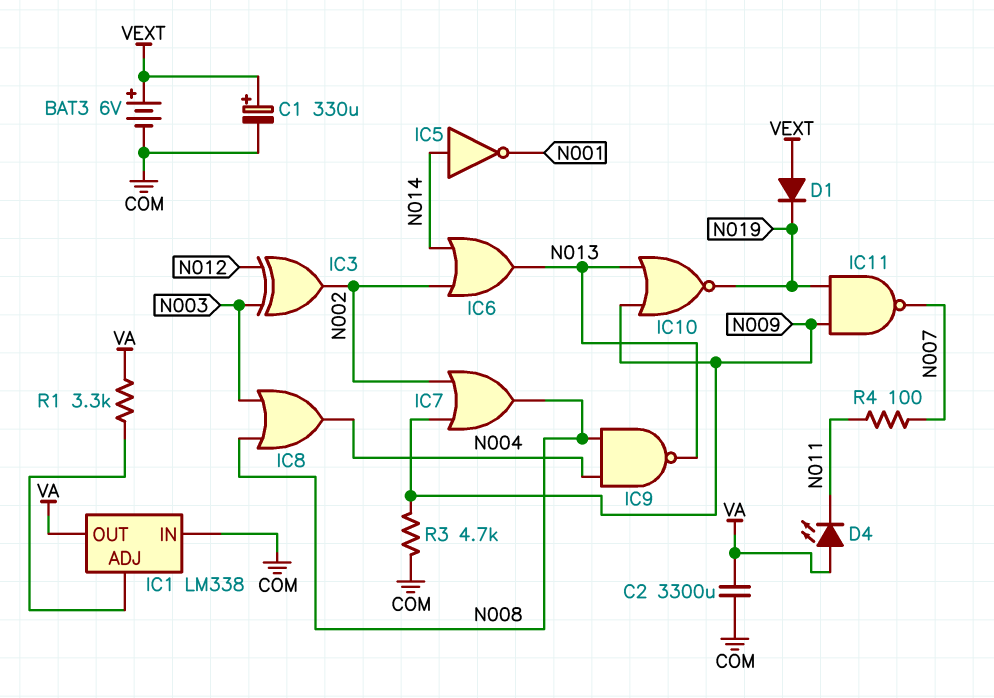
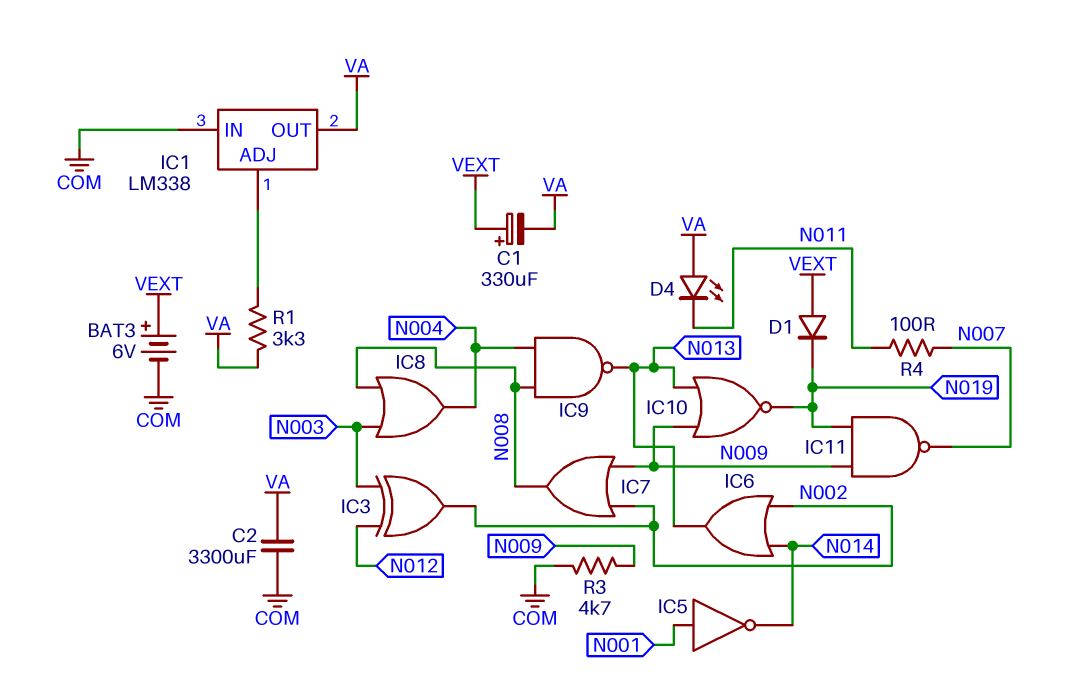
C1: 330uF (plus VEXT, minus COM) -> 330uF (plus VEXT, minus VA)
IC5: NOT (in N014, out N001) -> NOT (in N001, out N014)

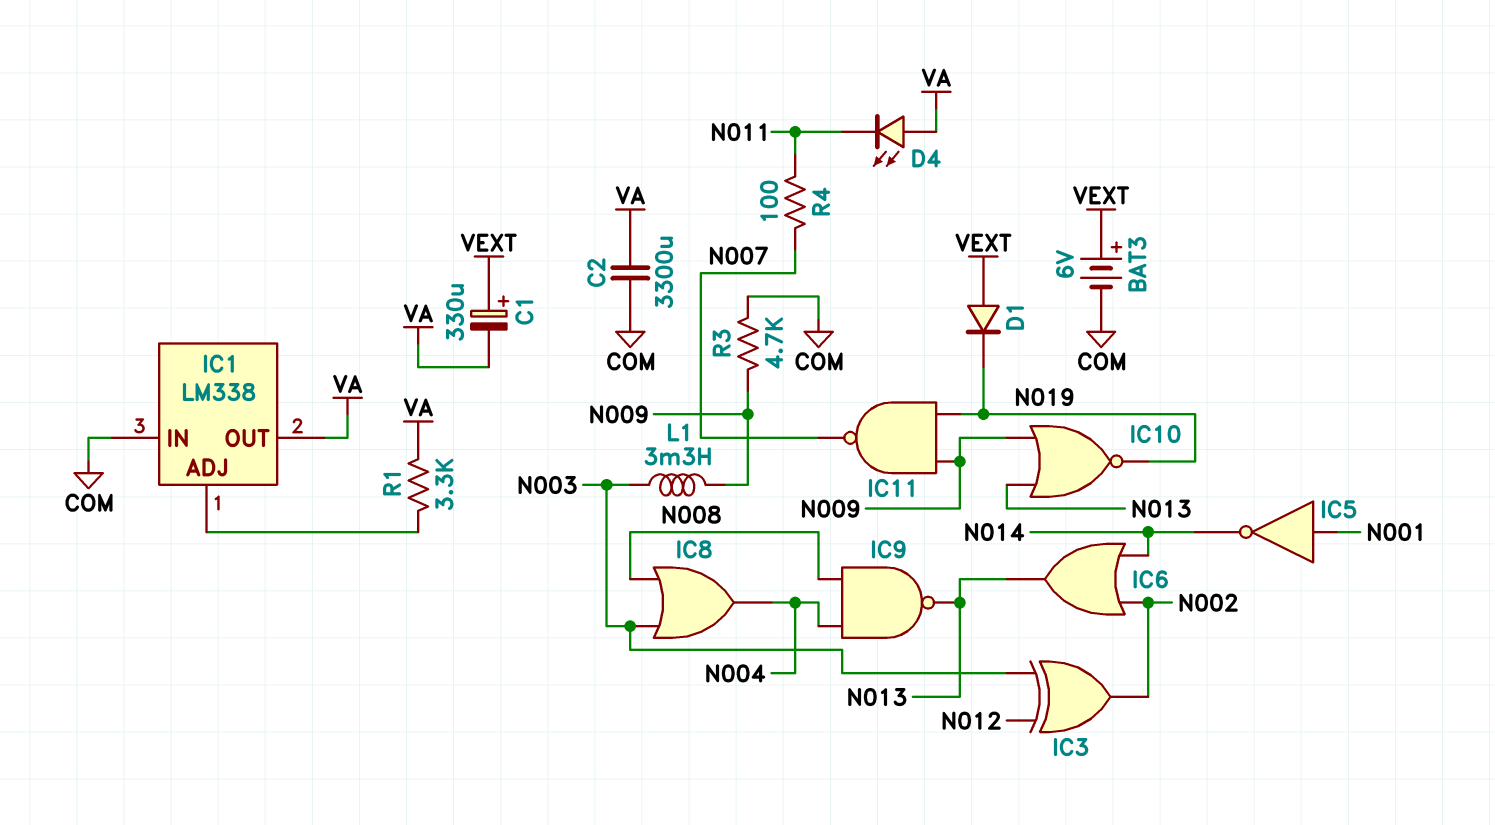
IC7: OR (in N002, in N009, out N008) -> none
L1: none -> 3.3mH (N003, N009)

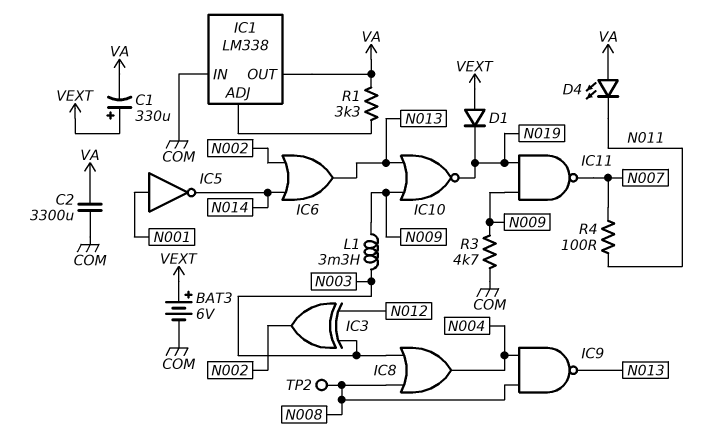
TP2: none -> test point (N008)

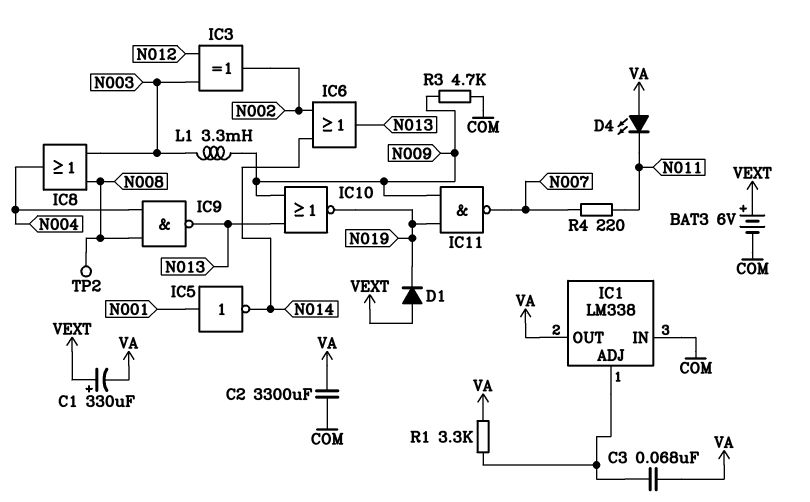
C3: none -> 68nF (IC1/ADJ, VA)
R4: 100 (N007, N011) -> 220 (N007, N011)

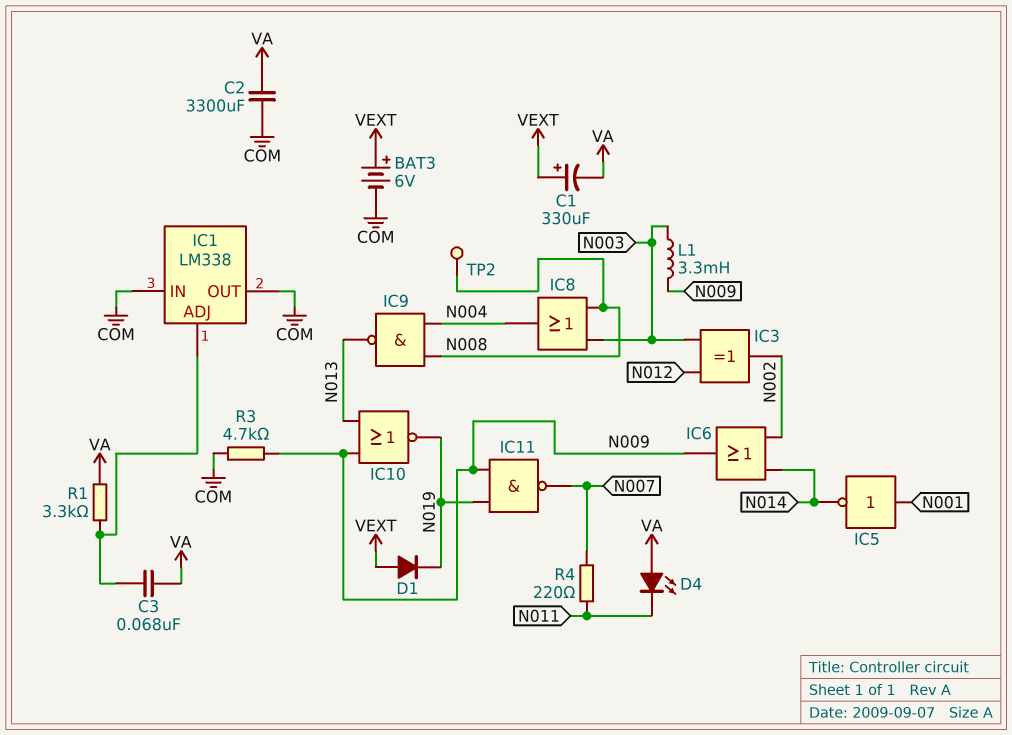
IC1 pin OUT: VA -> COM
IC6: OR (in N002, in N014, out N013) -> OR (in N002, in N014, out N009)

